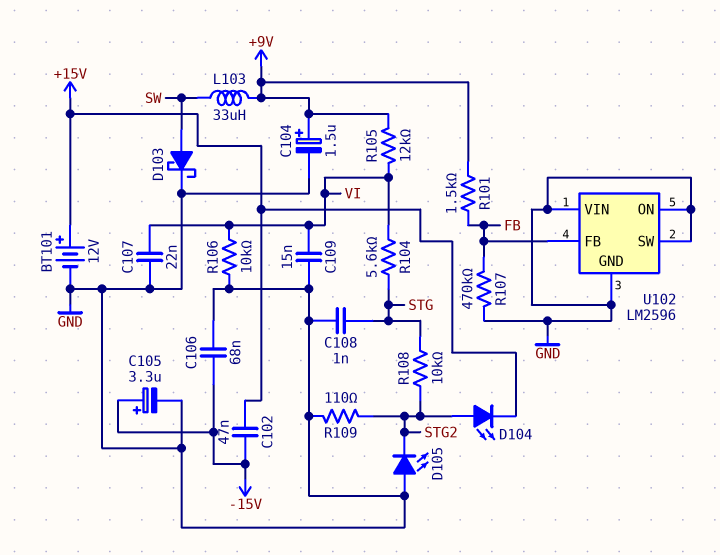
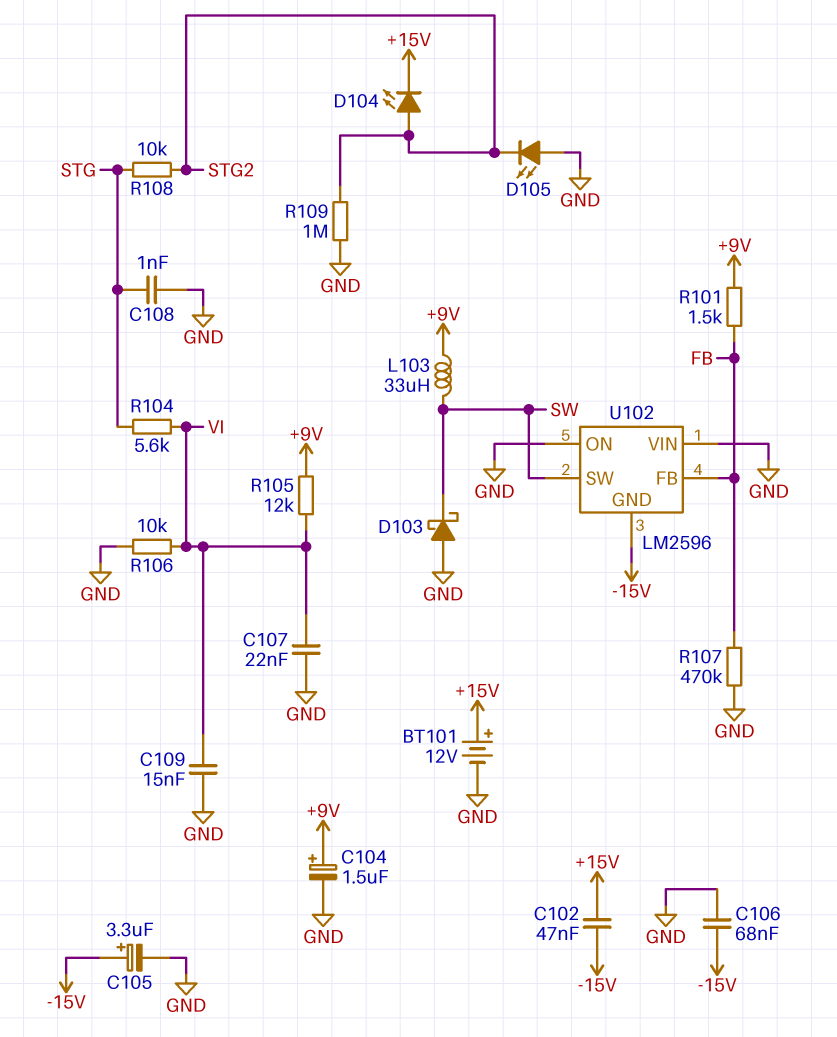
D103: schottky (A SW, K GND) -> schottky (A GND, K SW)
R109: 110 (GND, STG2) -> 1M (GND, STG2)
U102 pin GND: GND -> -15V
U102 pin SW: GND -> SW

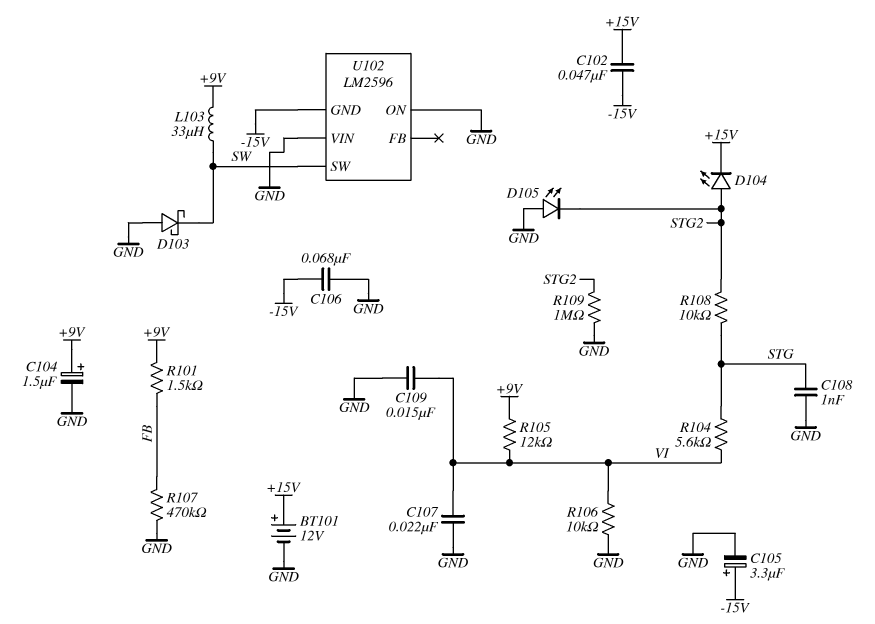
U102 pin FB: FB -> none

